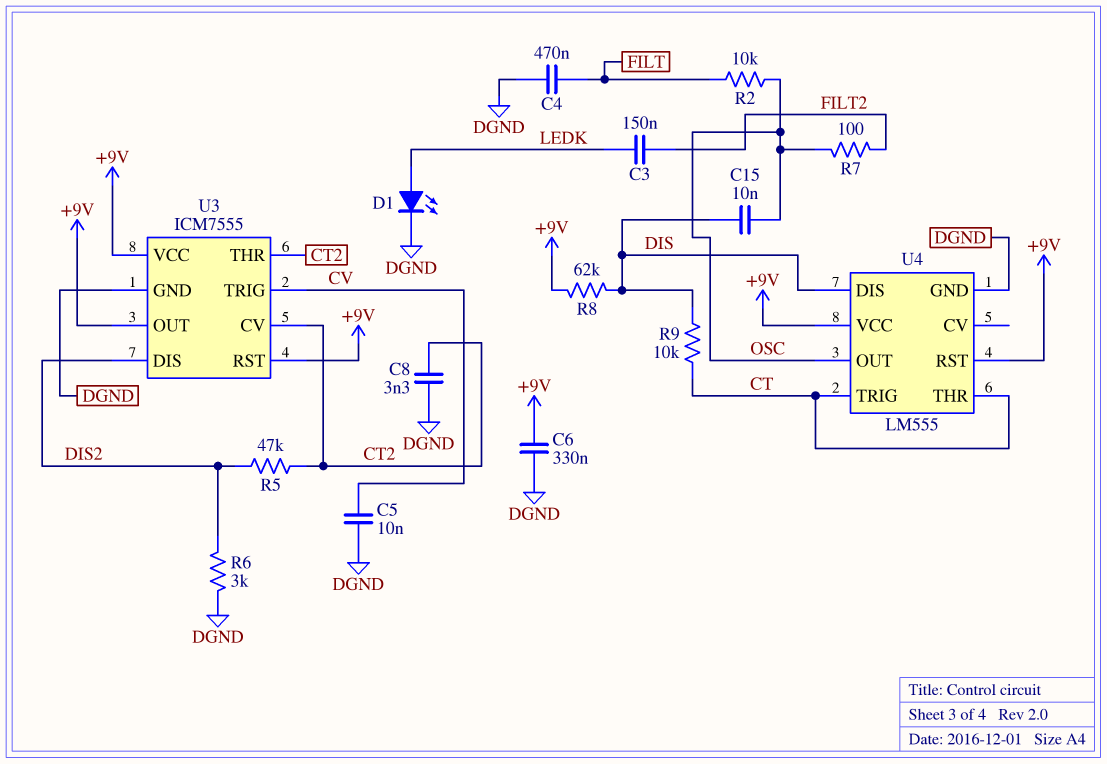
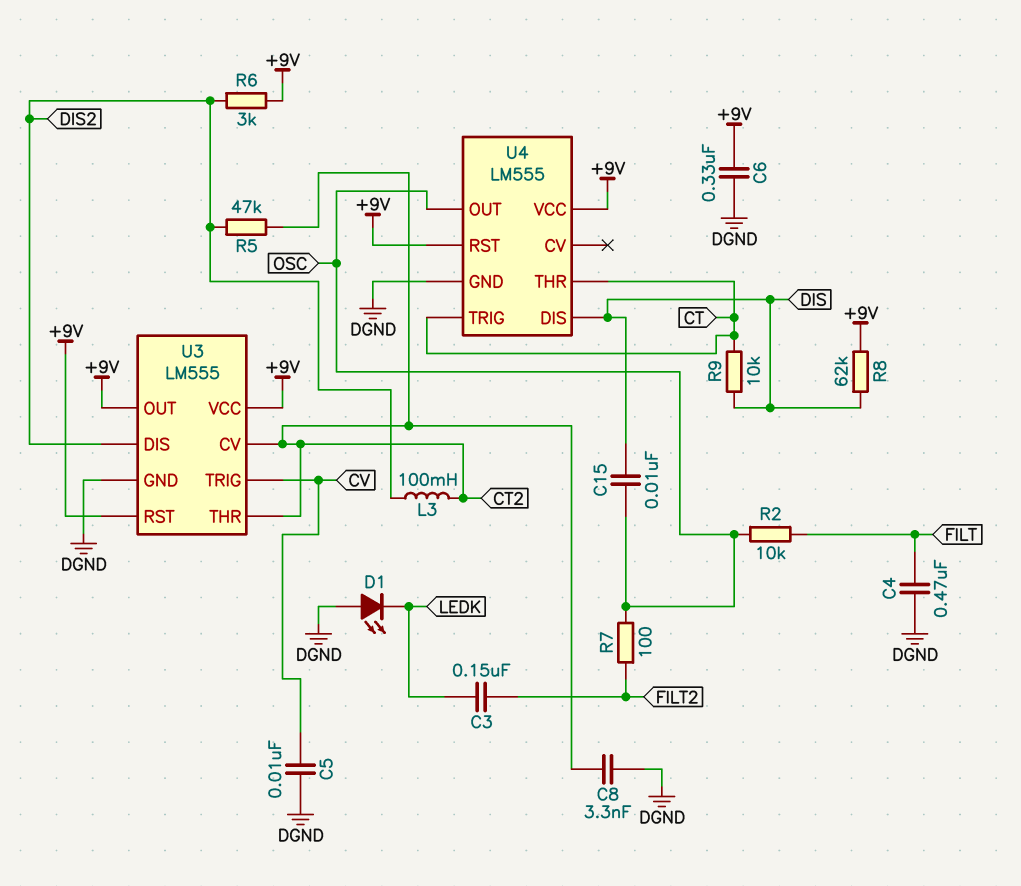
D1: LED (A LEDK, K DGND) -> LED (A DGND, K LEDK)
L3: none -> 100mH (CT2, DIS2)
R6: 3k (DGND, DIS2) -> 3k (+9V, DIS2)
U3: ICM7555 -> LM555

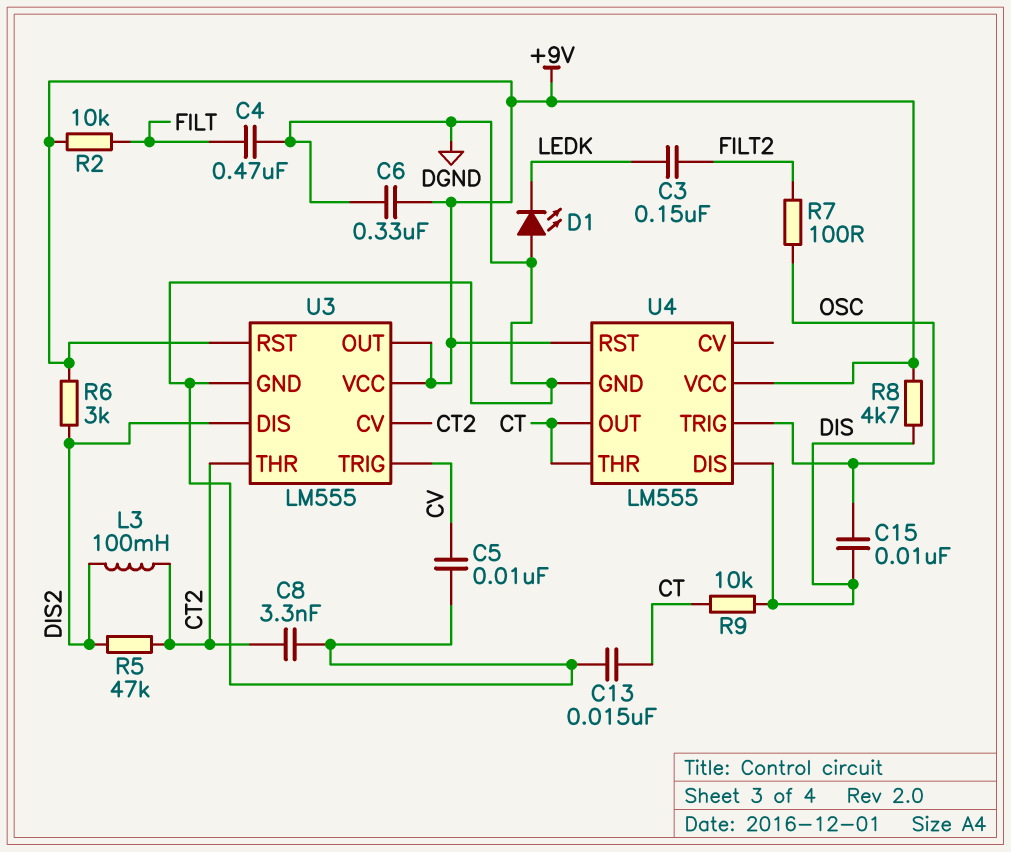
C13: none -> 15nF (CT, DGND)
R2: 10k (FILT, OSC) -> 10k (+9V, FILT)
R8: 62k (+9V, DIS) -> 4.7k (+9V, DIS)
U4 pin OUT: OSC -> CT
U4 pin TRIG: CT -> OSC

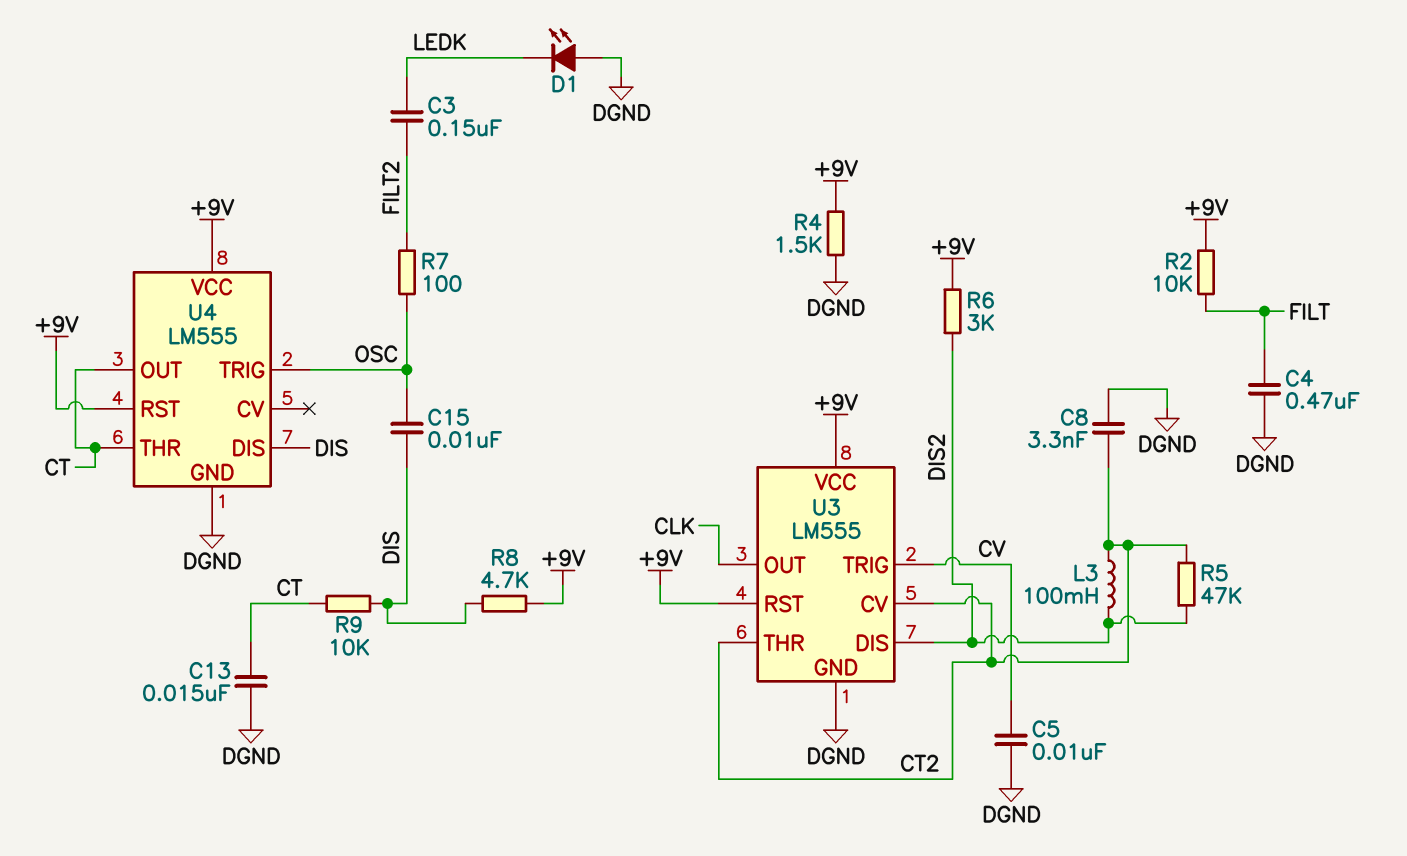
C6: 330nF (+9V, DGND) -> none
R4: none -> 1.5k (+9V, DGND)
U3 pin OUT: +9V -> CLK

